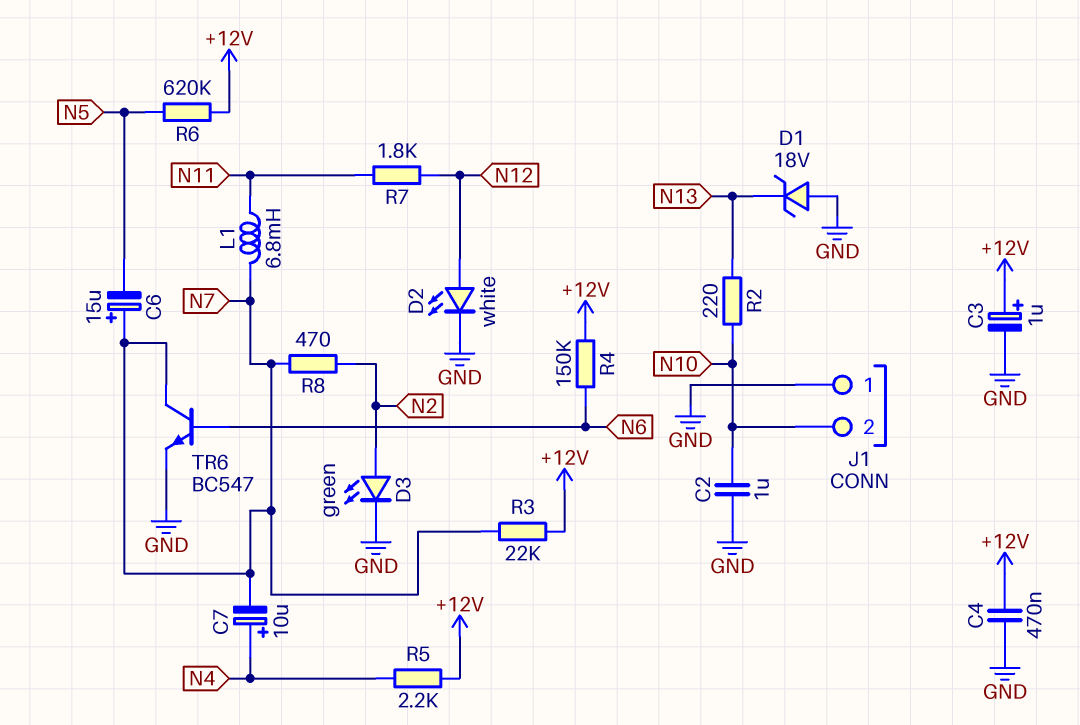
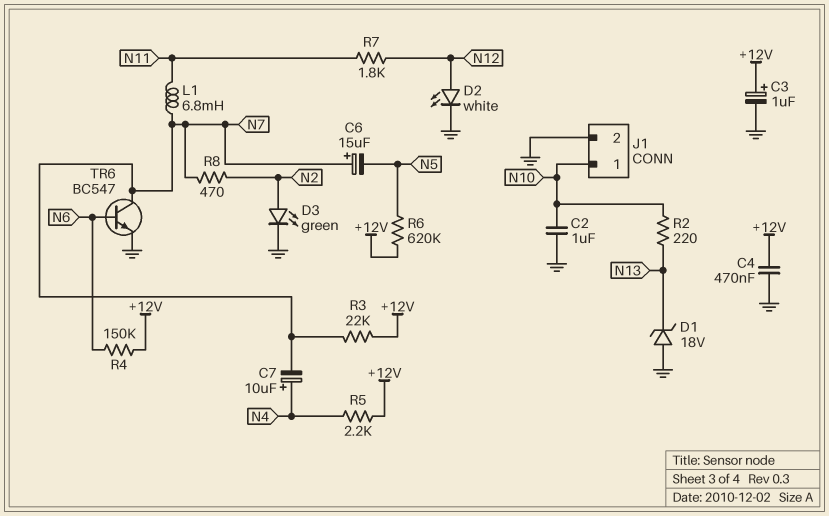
J1 pin 1: GND -> N10
J1 pin 2: N10 -> GND

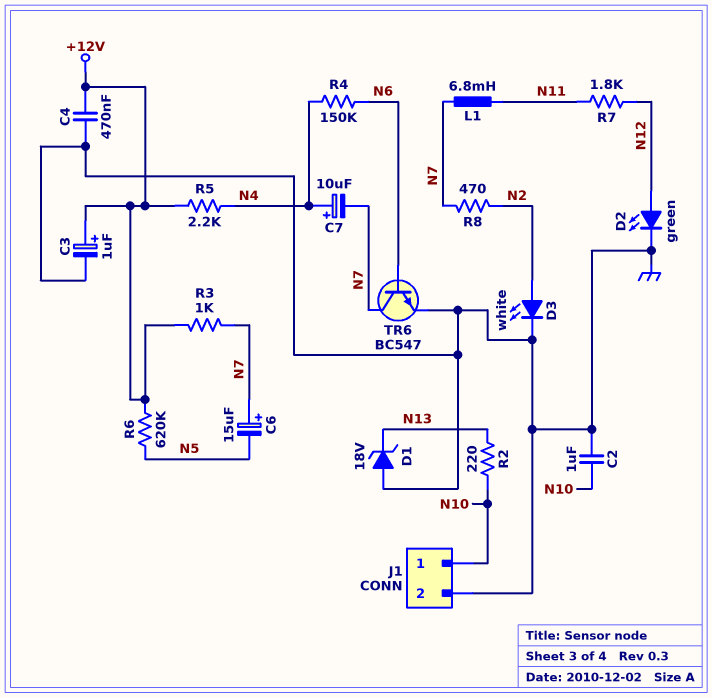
D2: LED white (A N12, K GND) -> LED green (A N12, K GND)
D3: LED green (A N2, K GND) -> LED white (A N2, K GND)
R3: 22k (+12V, N7) -> 1k (+12V, N7)
R4: 150k (+12V, N6) -> 150k (N4, N6)

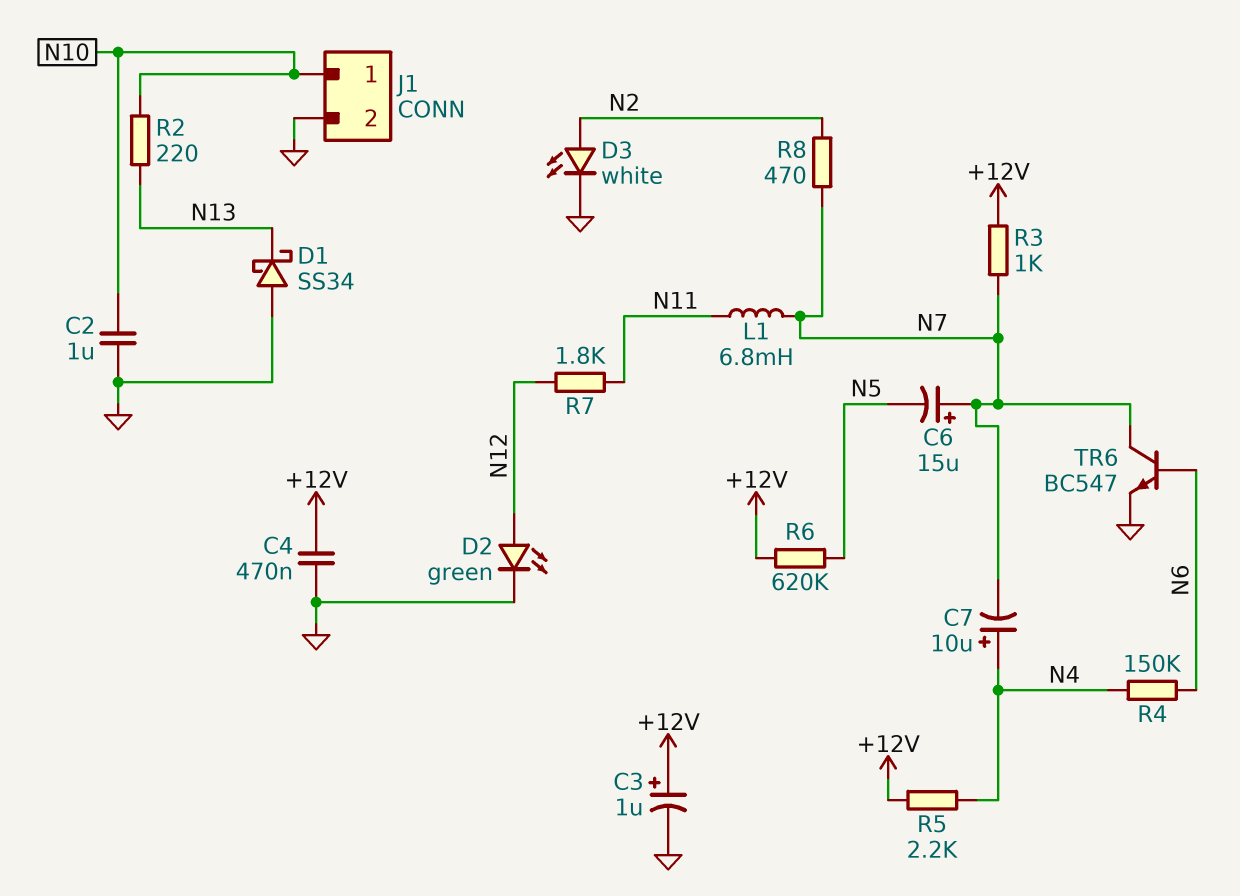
D1: zener 18V (A GND, K N13) -> schottky SS34 (A GND, K N13)

